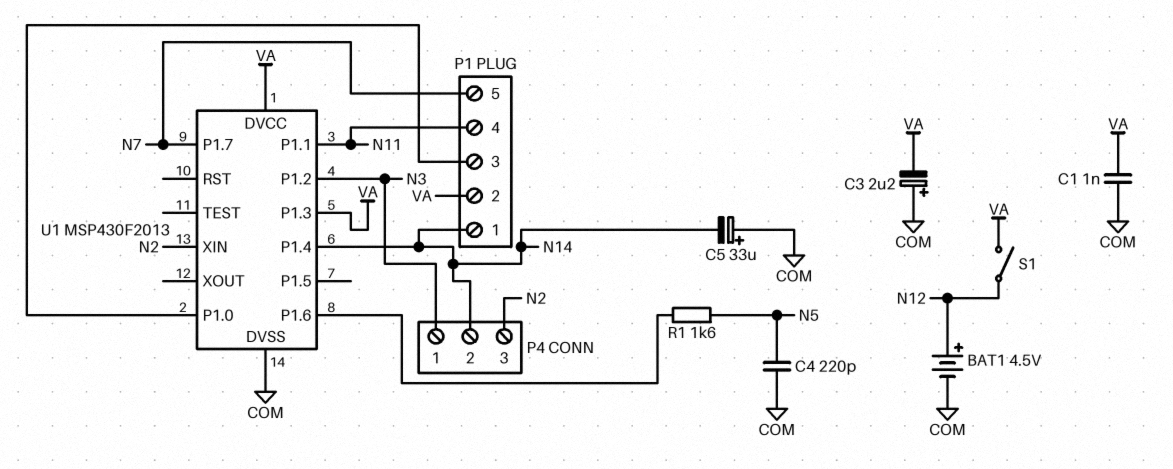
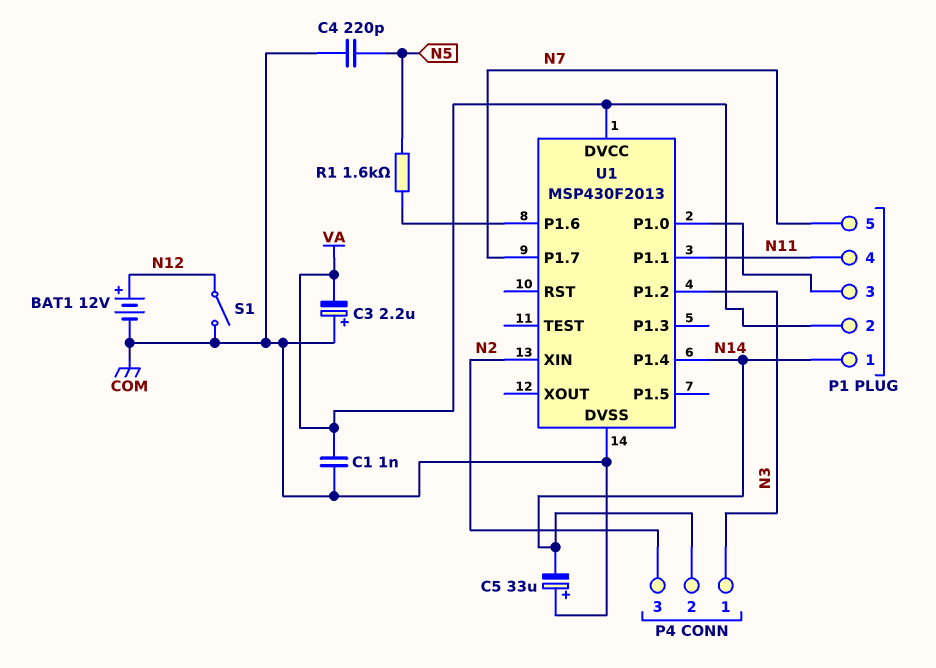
BAT1: 4.5V (plus N12, minus COM) -> 12V (plus N12, minus COM)
S1: switch (N12, VA) -> switch (COM, N12)
U1 pin P1.3: VA -> none

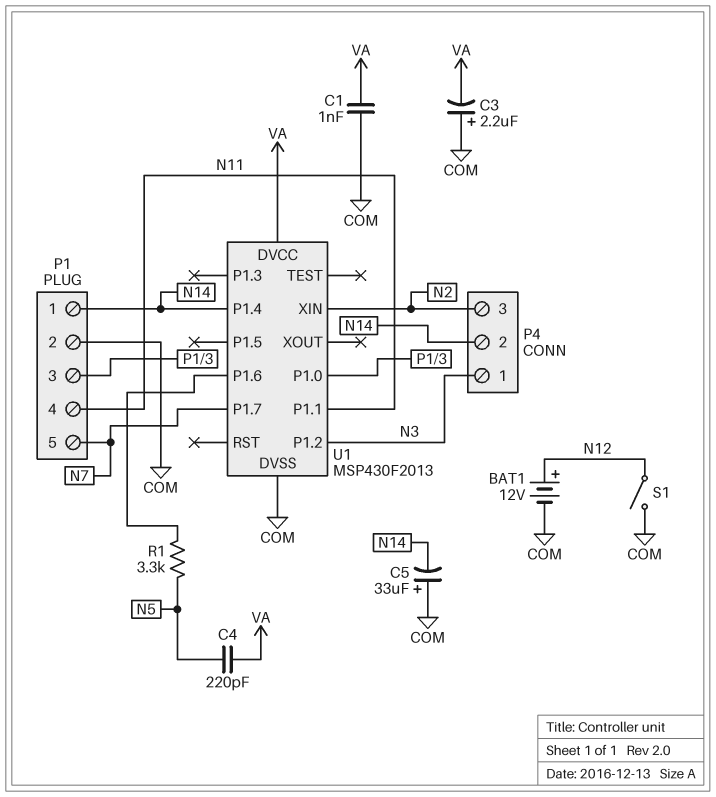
C4: 220pF (COM, N5) -> 220pF (N5, VA)
P1 pin 2: VA -> COM
R1: 1.6k (N5, U1/P1.6) -> 3.3k (N5, U1/P1.6)

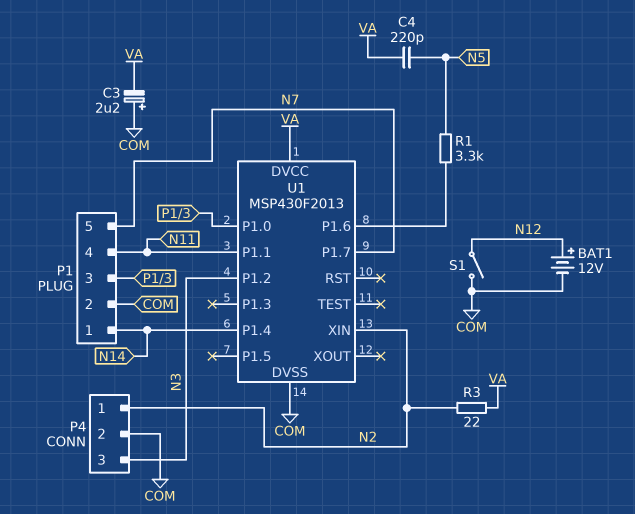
C1: 1nF (COM, VA) -> none
C5: 33uF (plus COM, minus N14) -> none
P4 pin 1: N3 -> N2
P4 pin 2: N14 -> COM
P4 pin 3: N2 -> N3
R3: none -> 22 (N2, VA)

